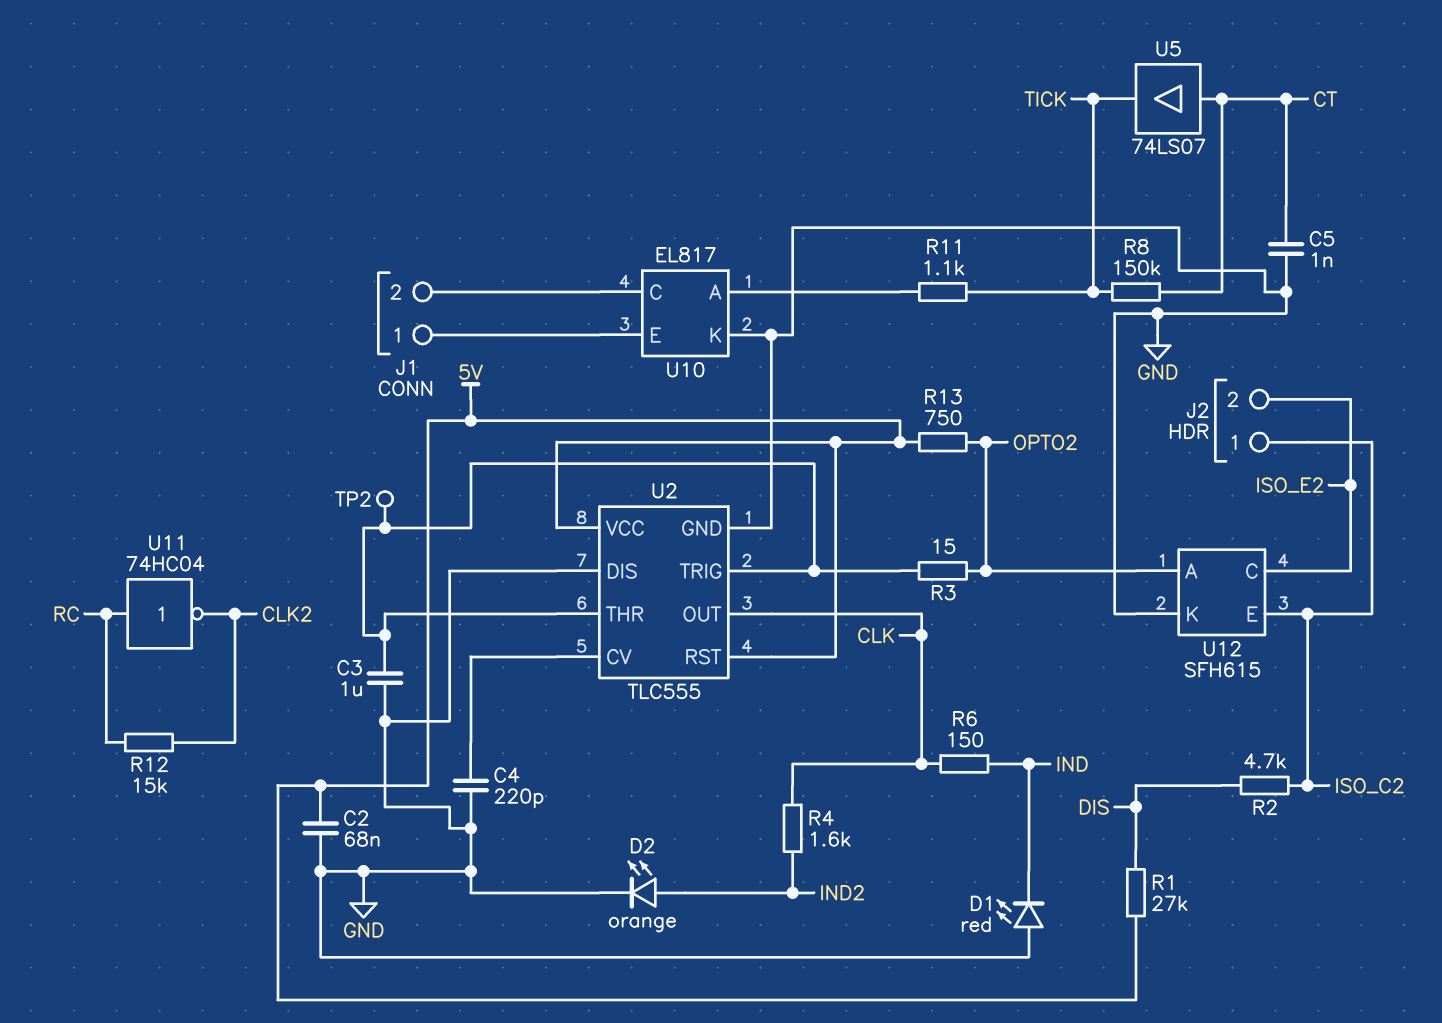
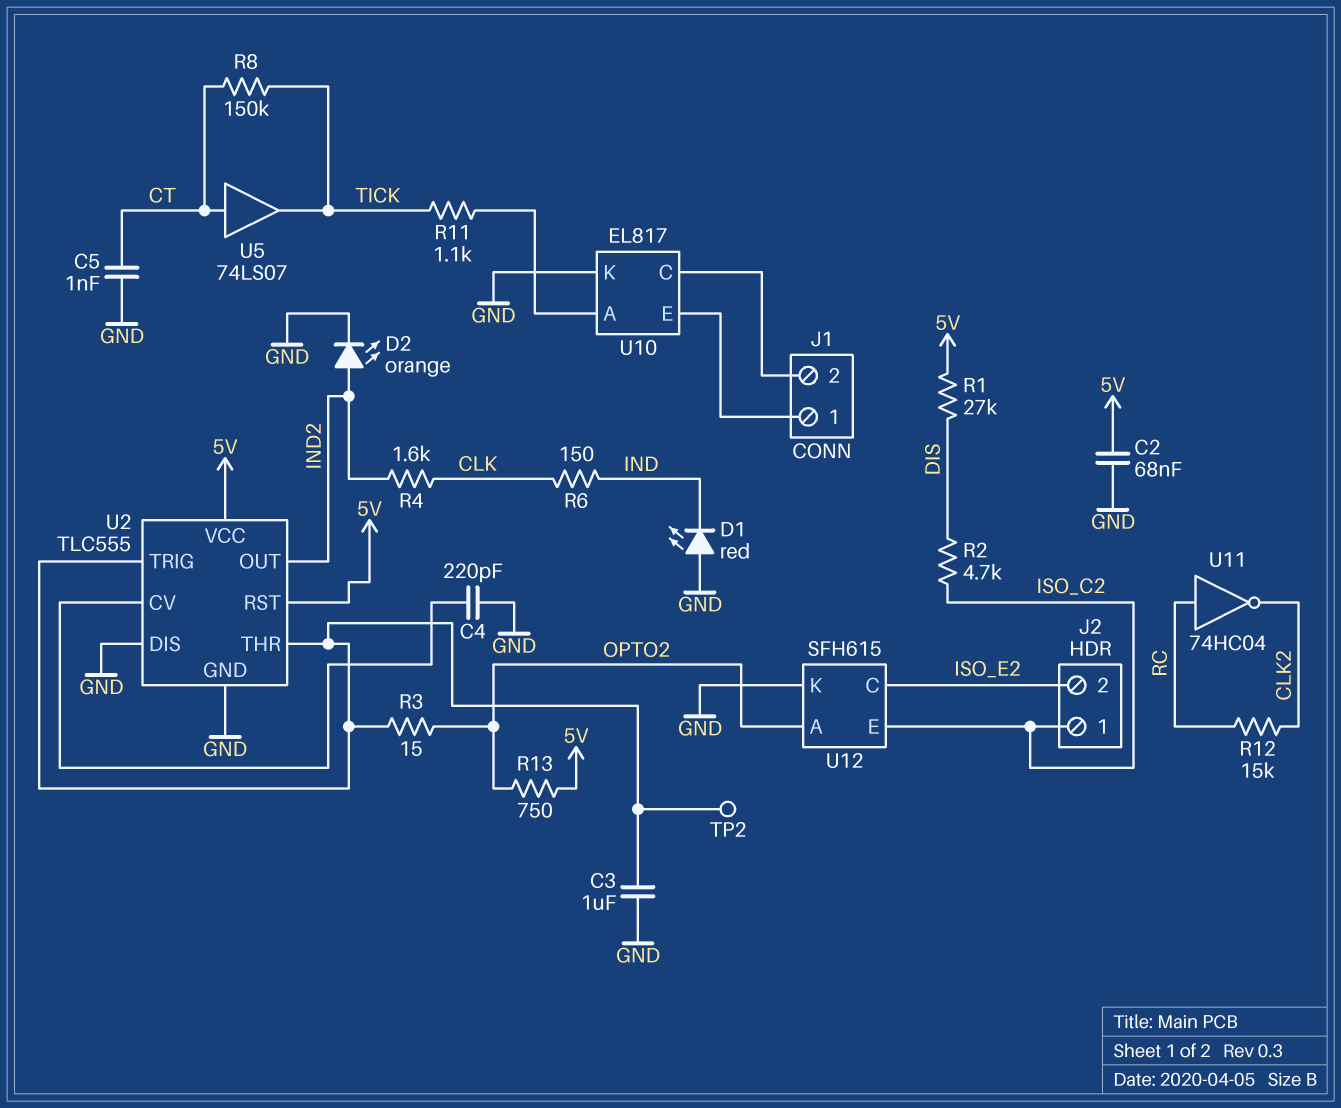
U2 pin OUT: CLK -> IND2

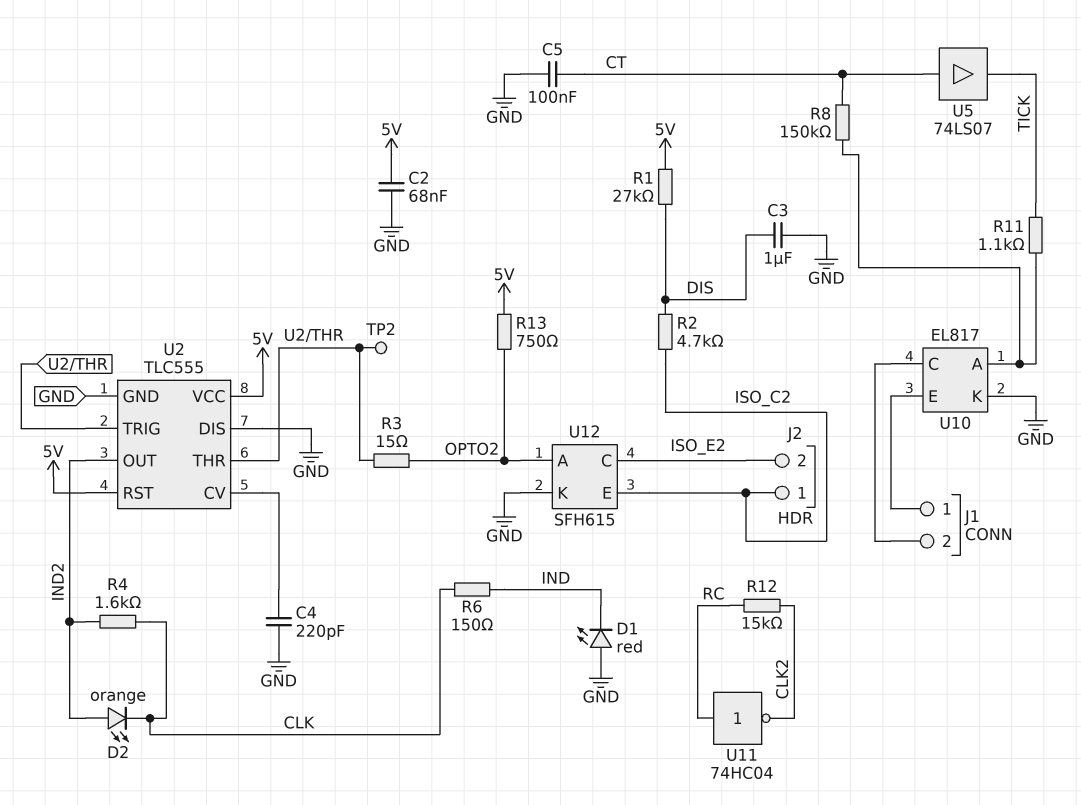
C3: 1uF (GND, U2/THR) -> 1uF (DIS, GND)
C5: 1nF (CT, GND) -> 100nF (CT, GND)
D2: LED orange (A IND2, K GND) -> LED orange (A IND2, K CLK)
R8: 150k (CT, TICK) -> 150k (CT, U10/A)

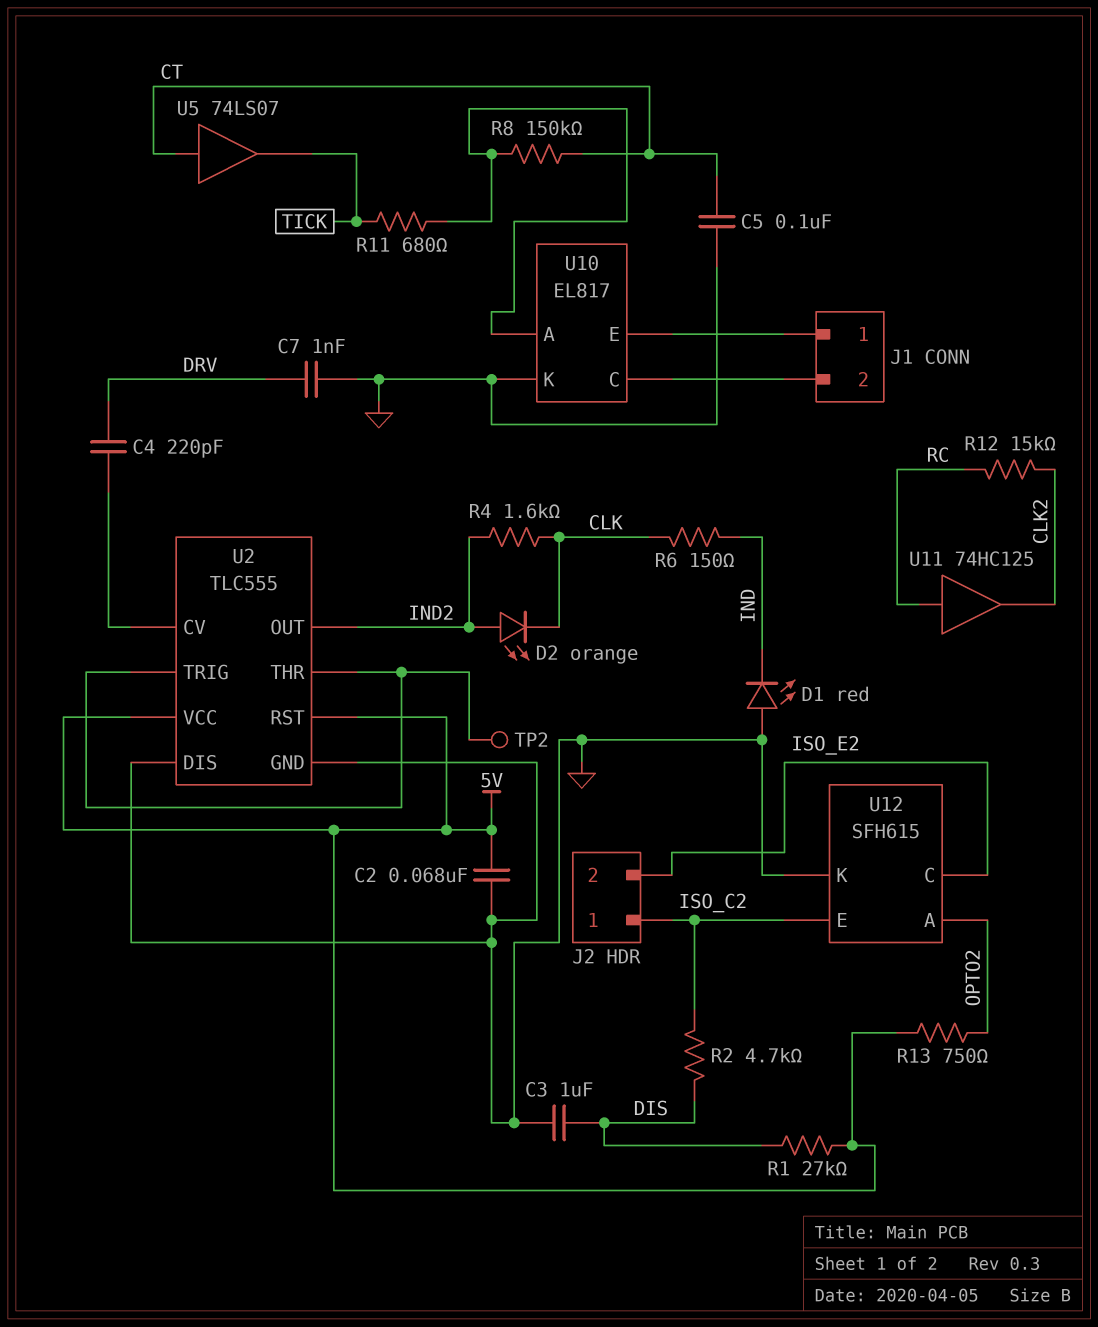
C4: 220pF (GND, U2/CV) -> 220pF (DRV, U2/CV)
C7: none -> 1nF (DRV, GND)
R3: 15 (OPTO2, U2/THR) -> none
R11: 1.1k (TICK, U10/A) -> 680 (TICK, U10/A)
U11: NOT 74HC04 (in RC, out CLK2) -> buffer 74HC125 (in RC, out CLK2)

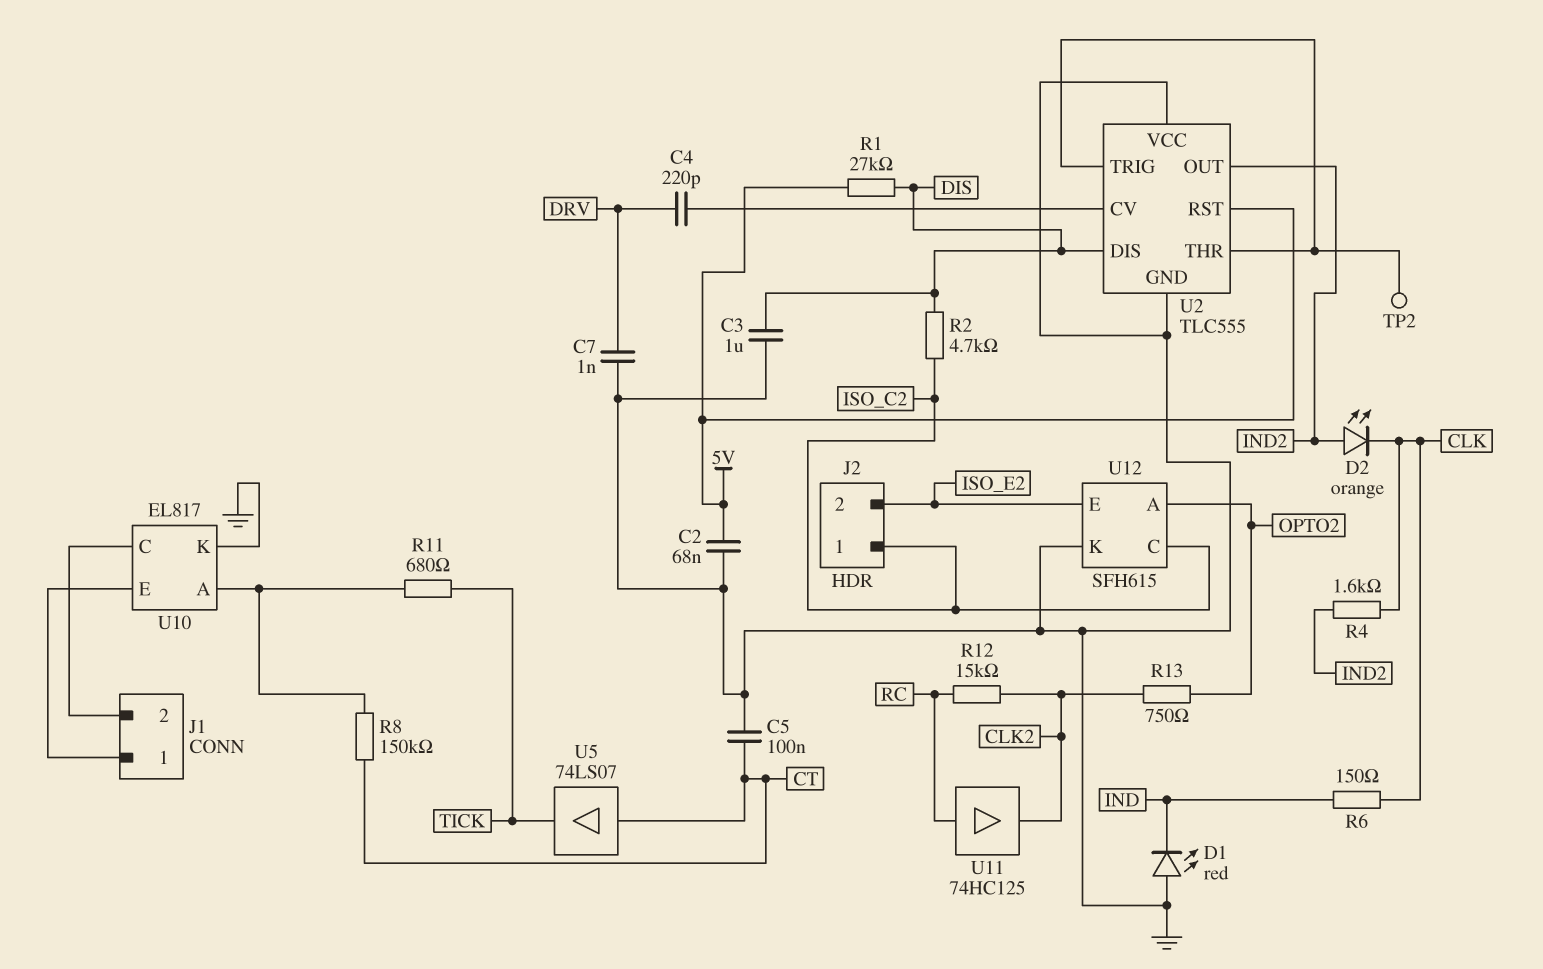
R13: 750 (5V, OPTO2) -> 750 (CLK2, OPTO2)
U2 pin DIS: GND -> DIS
U2 pin VCC: 5V -> GND
U12 pin C: ISO_E2 -> ISO_C2
U12 pin E: ISO_C2 -> ISO_E2

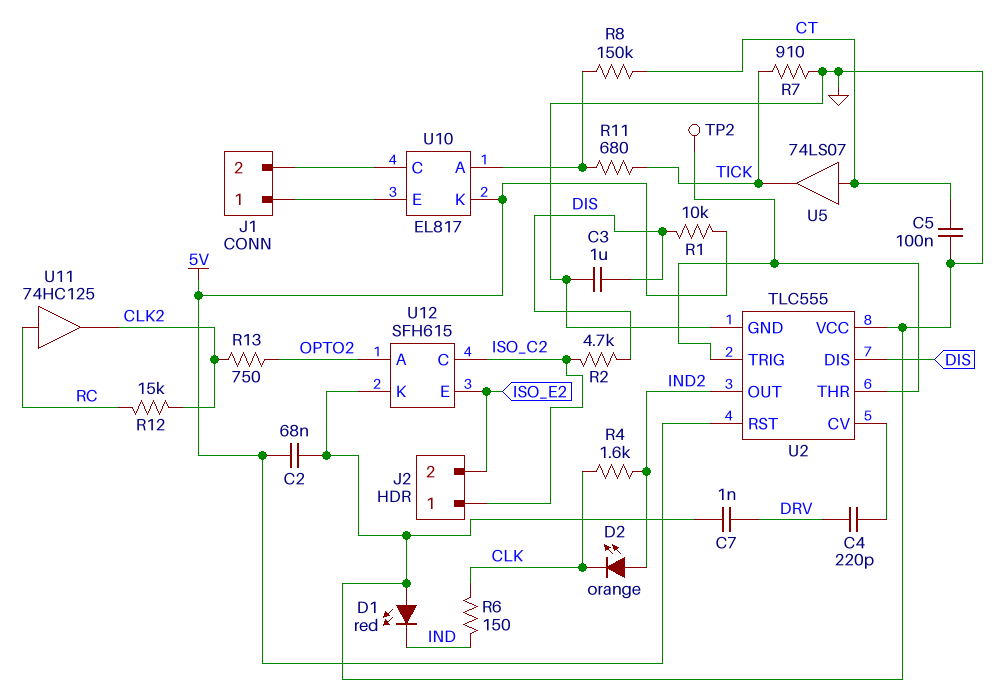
R1: 27k (5V, DIS) -> 10k (5V, DIS)
R7: none -> 910 (GND, TICK)
U10 pin K: GND -> 5V

